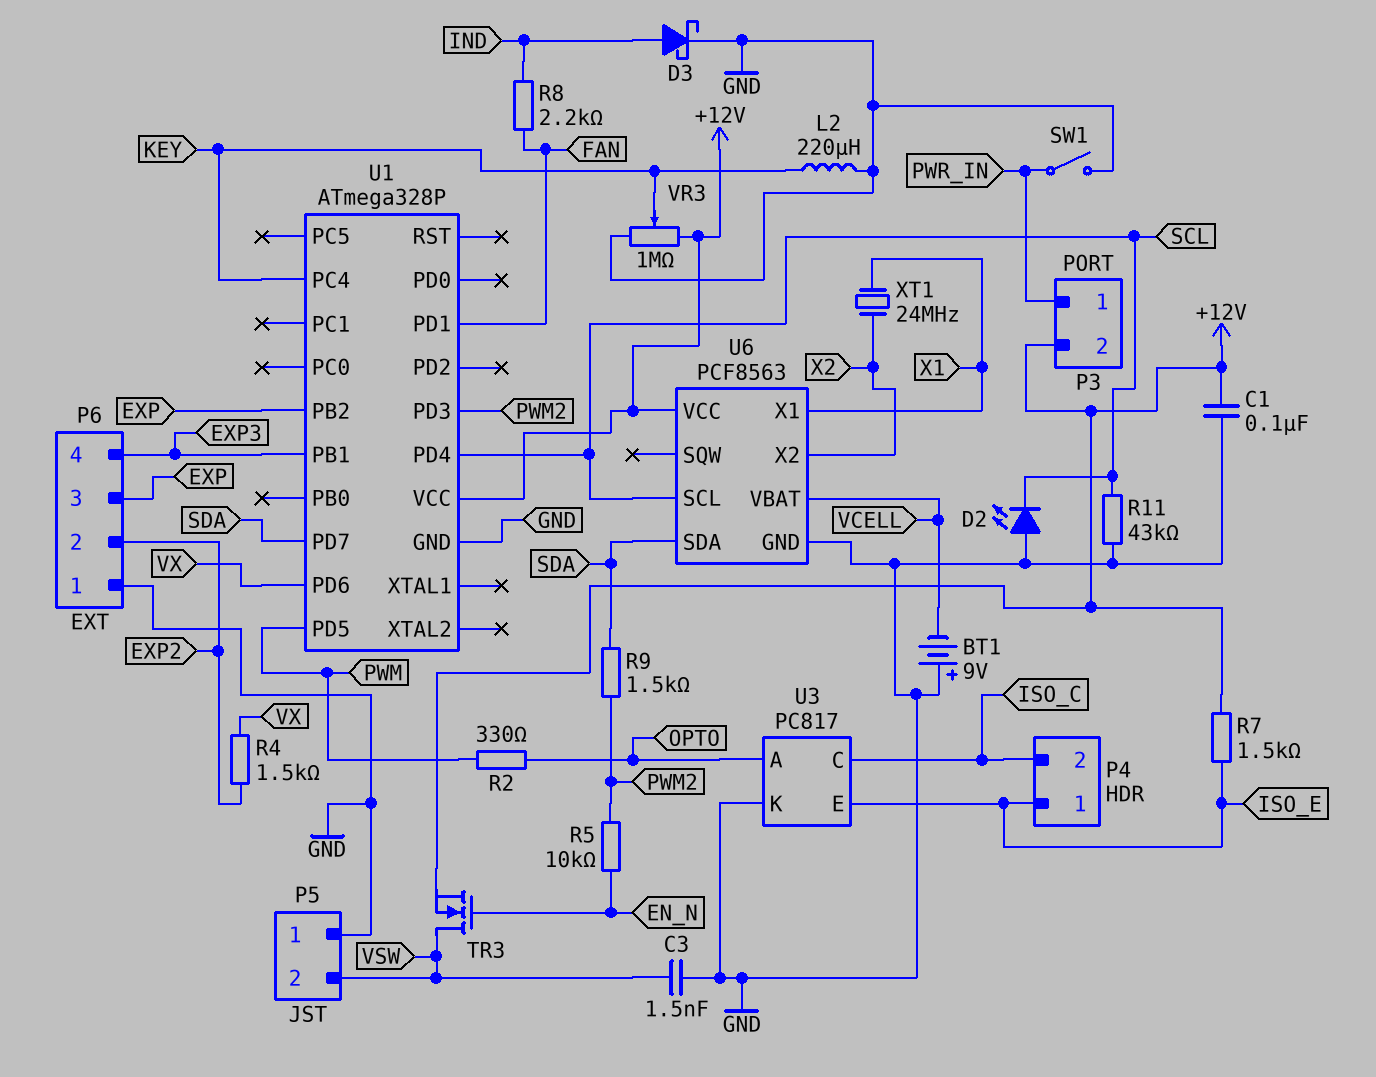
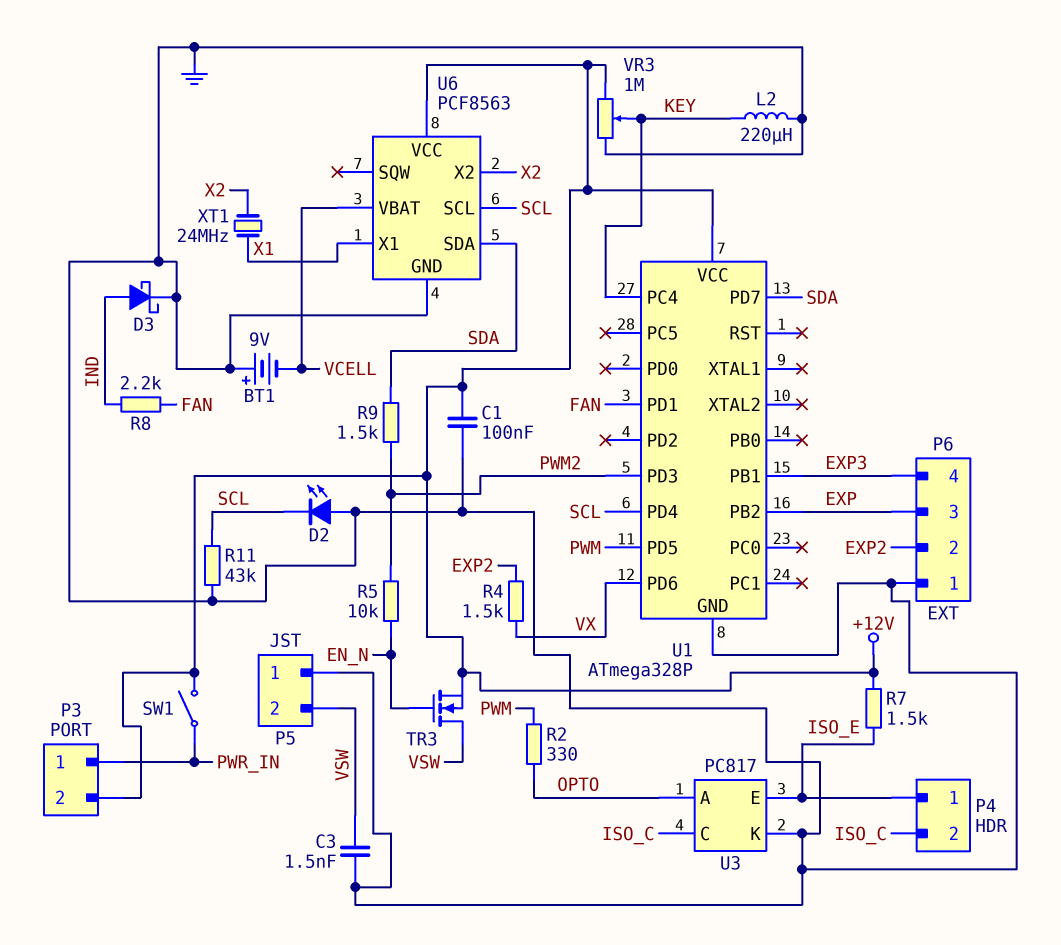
SW1: switch (GND, PWR_IN) -> switch (+12V, PWR_IN)

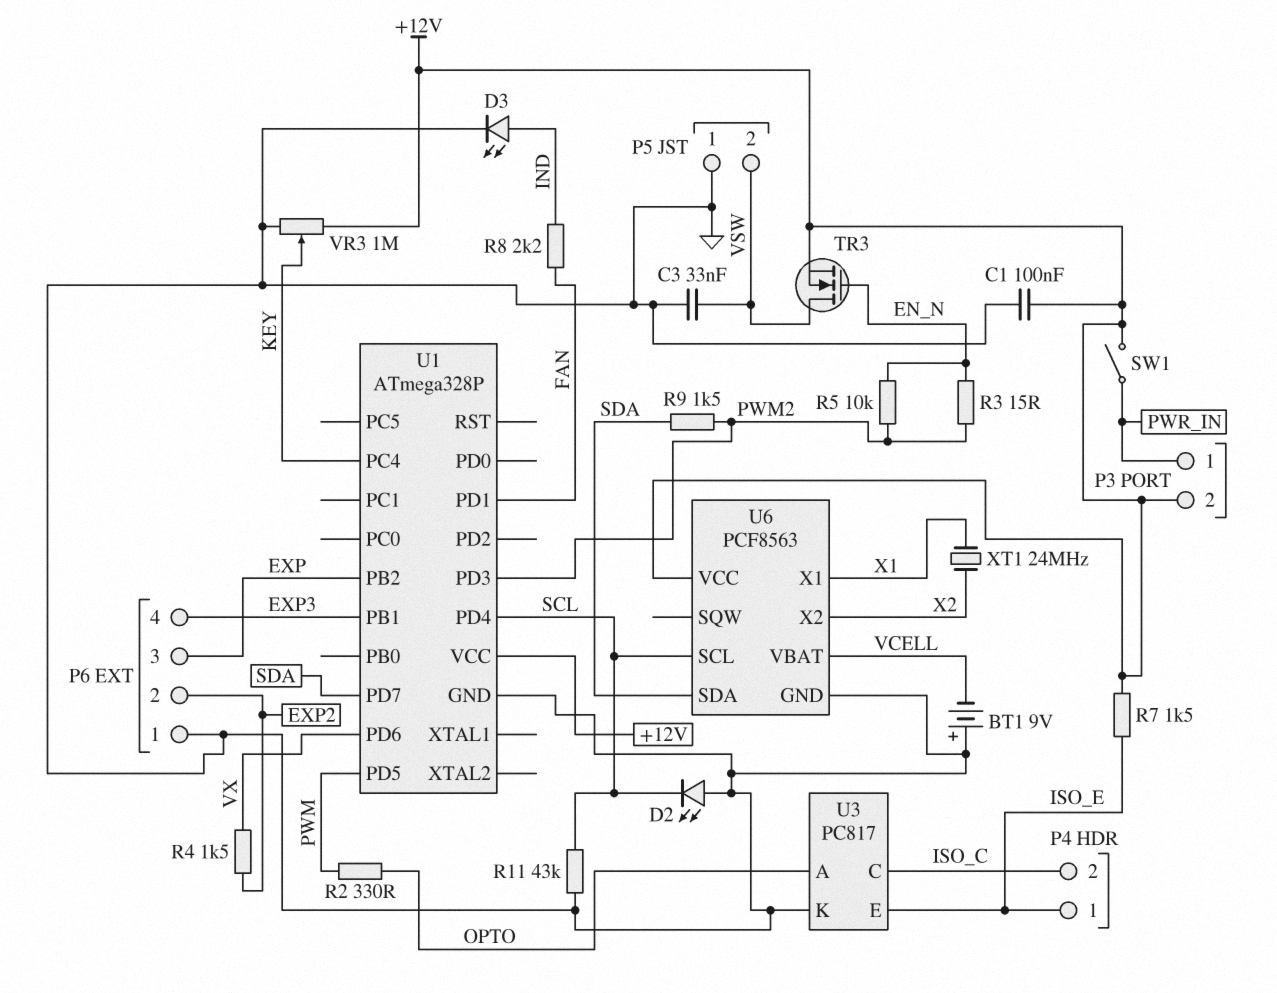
C3: 1.5nF (GND, VSW) -> 33nF (GND, VSW)
D3: schottky (A IND, K GND) -> LED (A IND, K GND)
L2: 220uH (GND, KEY) -> none
R3: none -> 15 (EN_N, PWM2)

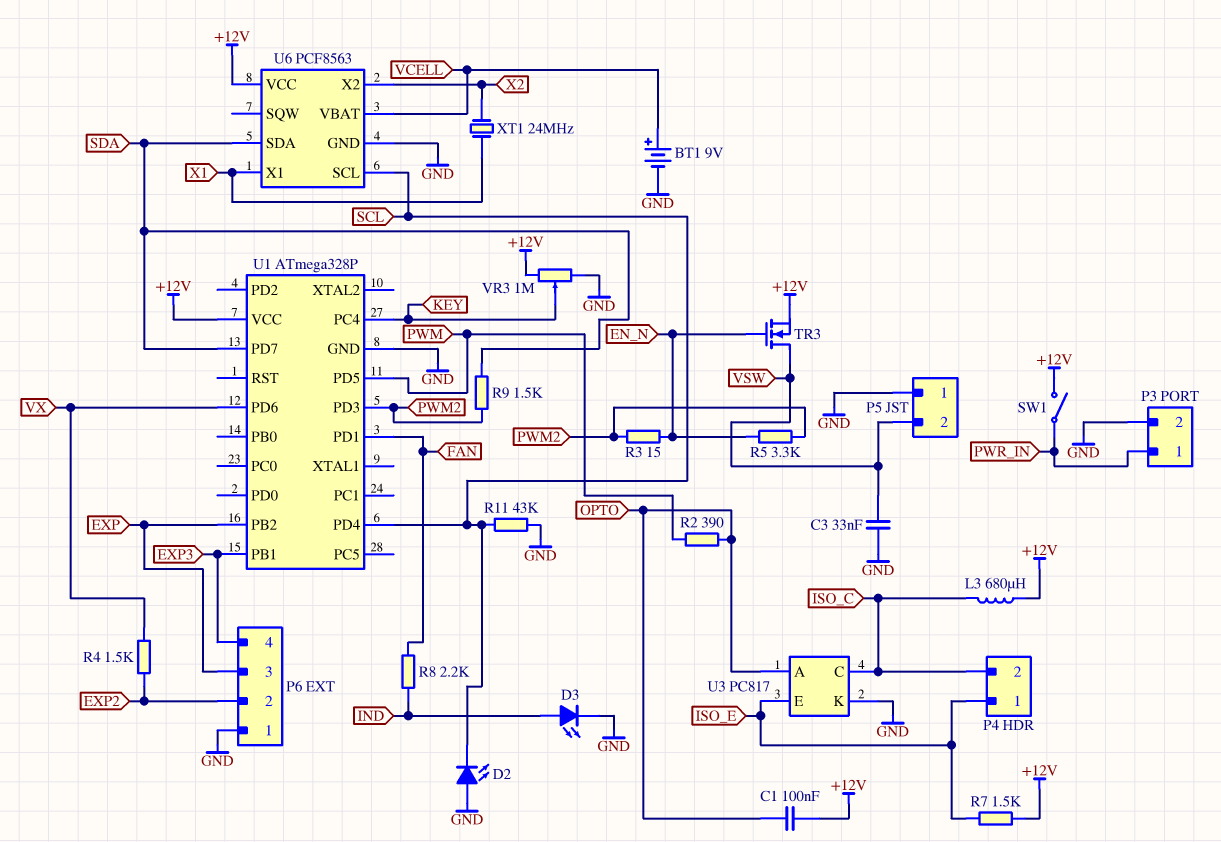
BT1: 9V (plus GND, minus VCELL) -> 9V (plus VCELL, minus GND)
C1: 100nF (+12V, GND) -> 100nF (+12V, OPTO)
L3: none -> 680uH (+12V, ISO_C)
P3 pin 2: +12V -> GND
R2: 330 (OPTO, PWM) -> 390 (OPTO, PWM)
R5: 10k (EN_N, PWM2) -> 3.3k (EN_N, PWM2)

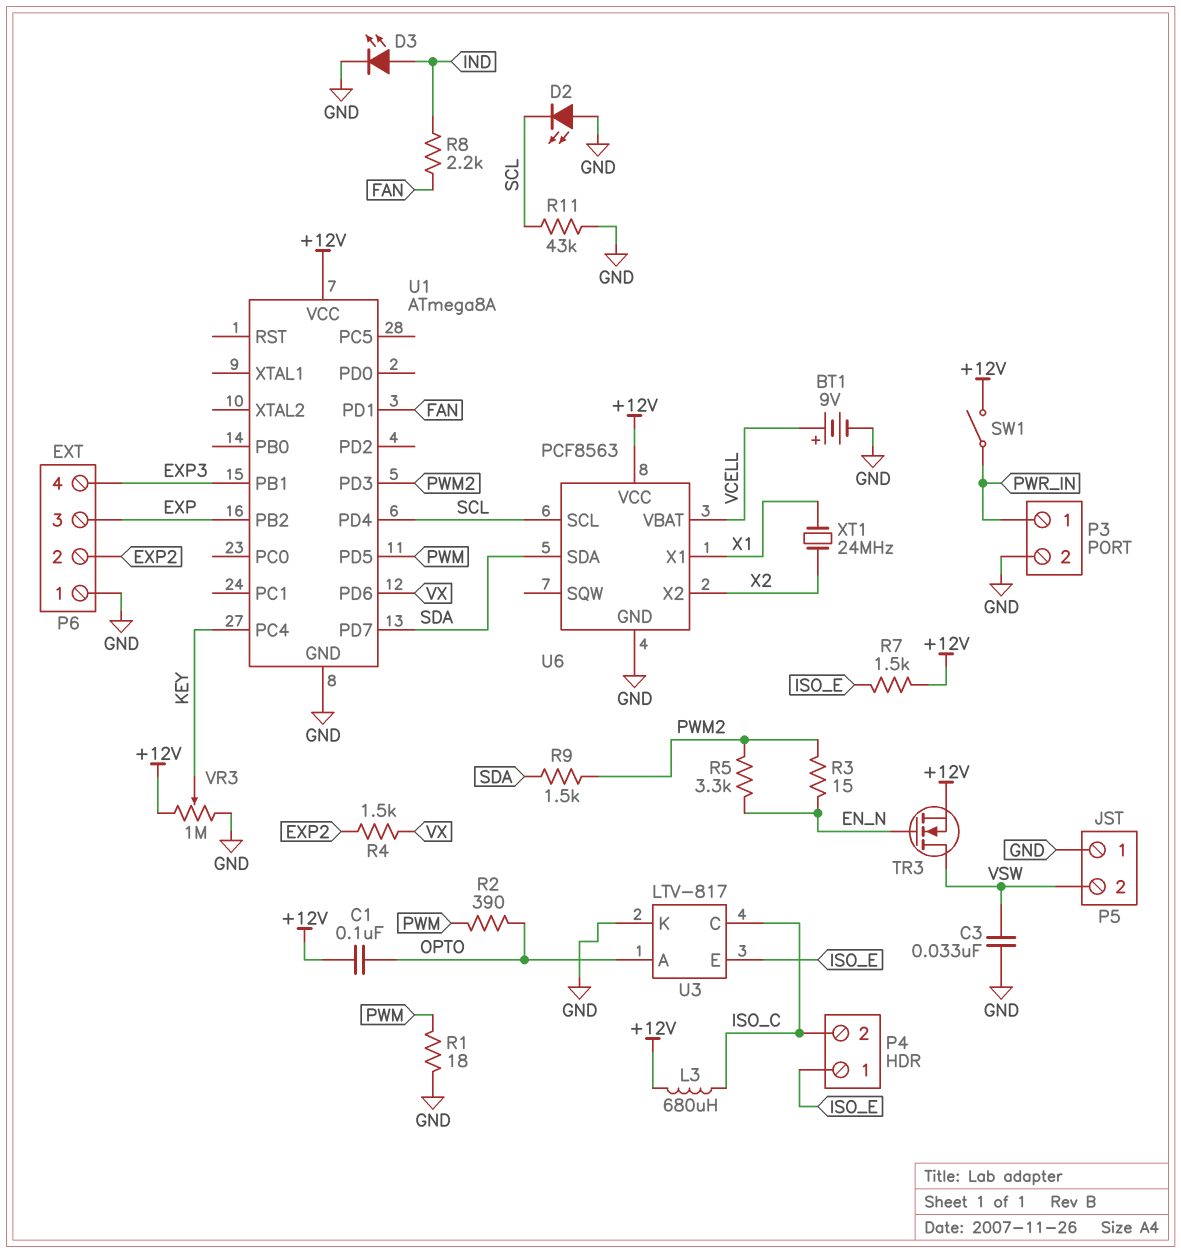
R1: none -> 18 (GND, PWM)
U1: ATmega328P -> ATmega8A
U3: PC817 -> LTV-817

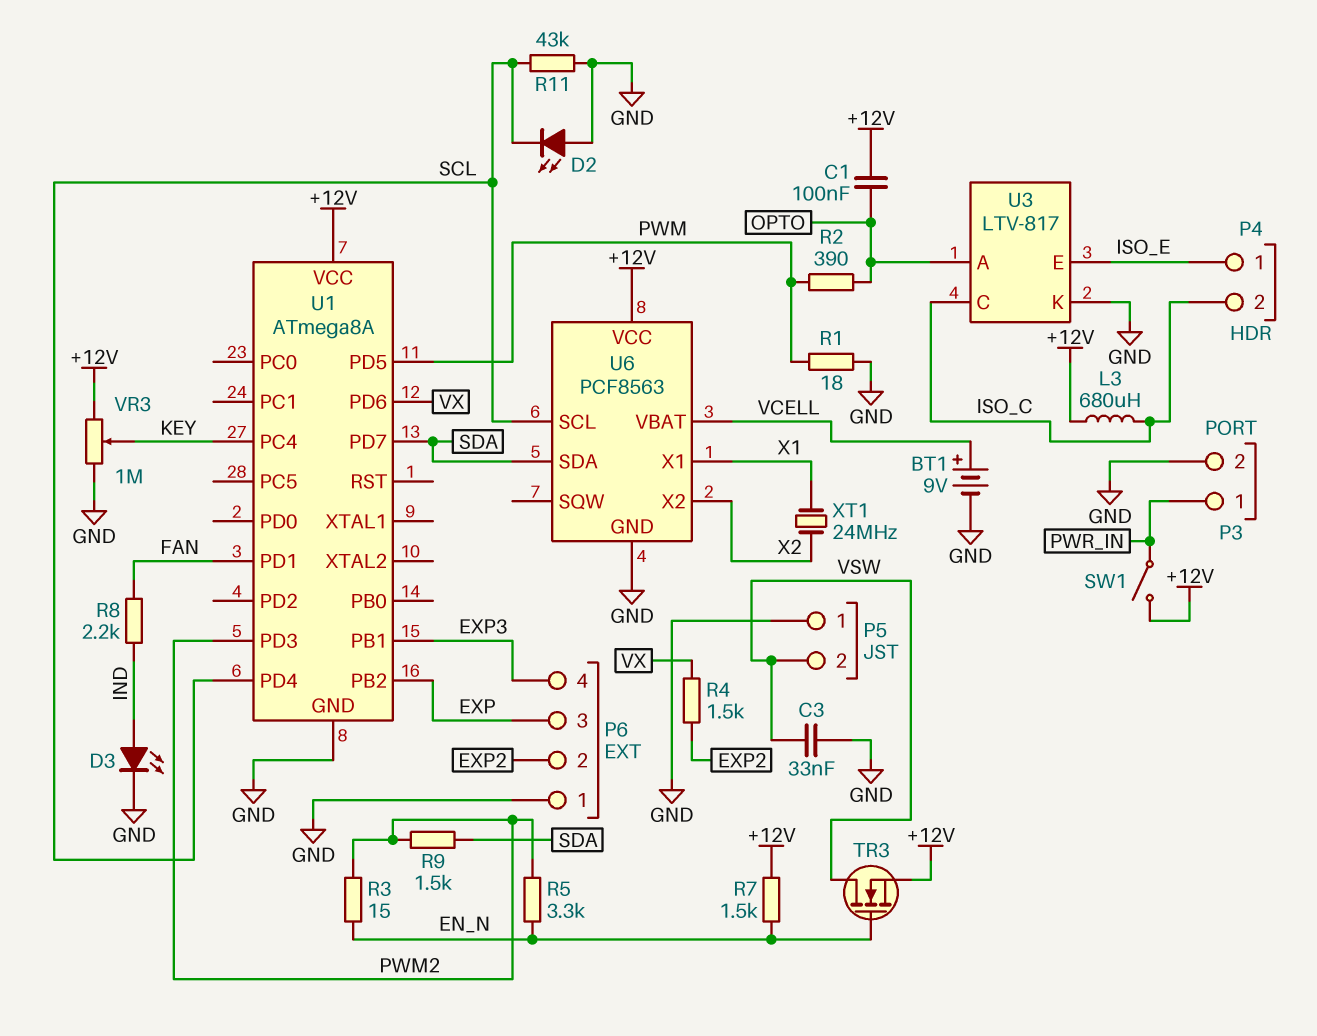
R7: 1.5k (+12V, ISO_E) -> 1.5k (+12V, EN_N)

